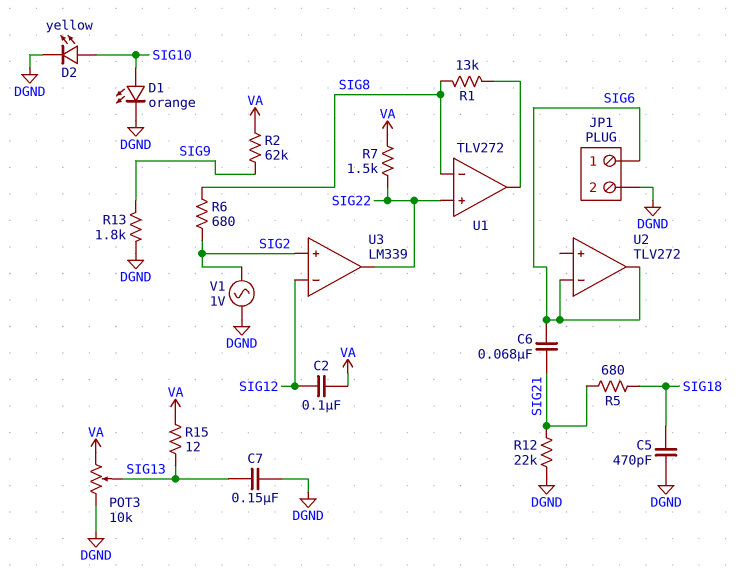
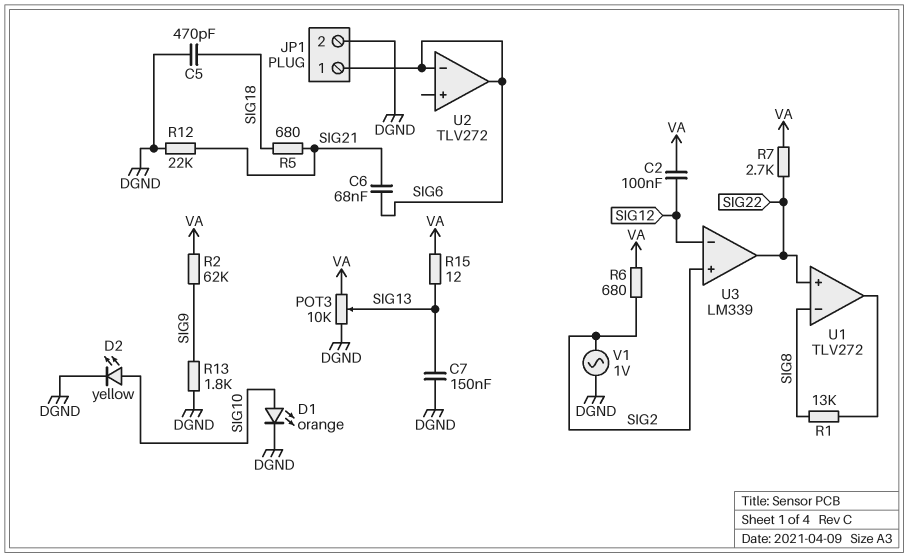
R6: 680 (SIG2, SIG8) -> 680 (SIG2, VA)
R7: 1.5k (SIG22, VA) -> 2.7k (SIG22, VA)

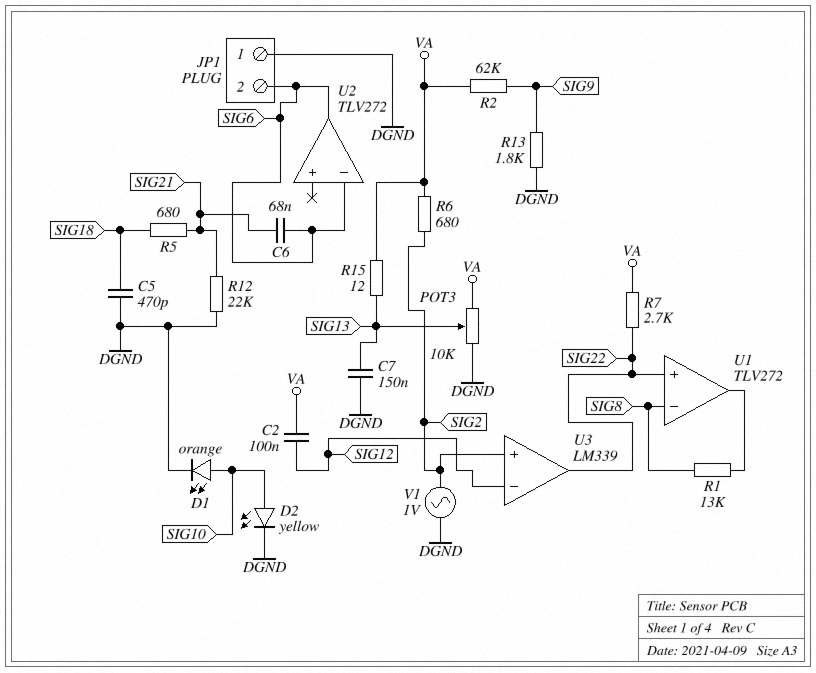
JP1 pin 1: SIG6 -> DGND
JP1 pin 2: DGND -> SIG6

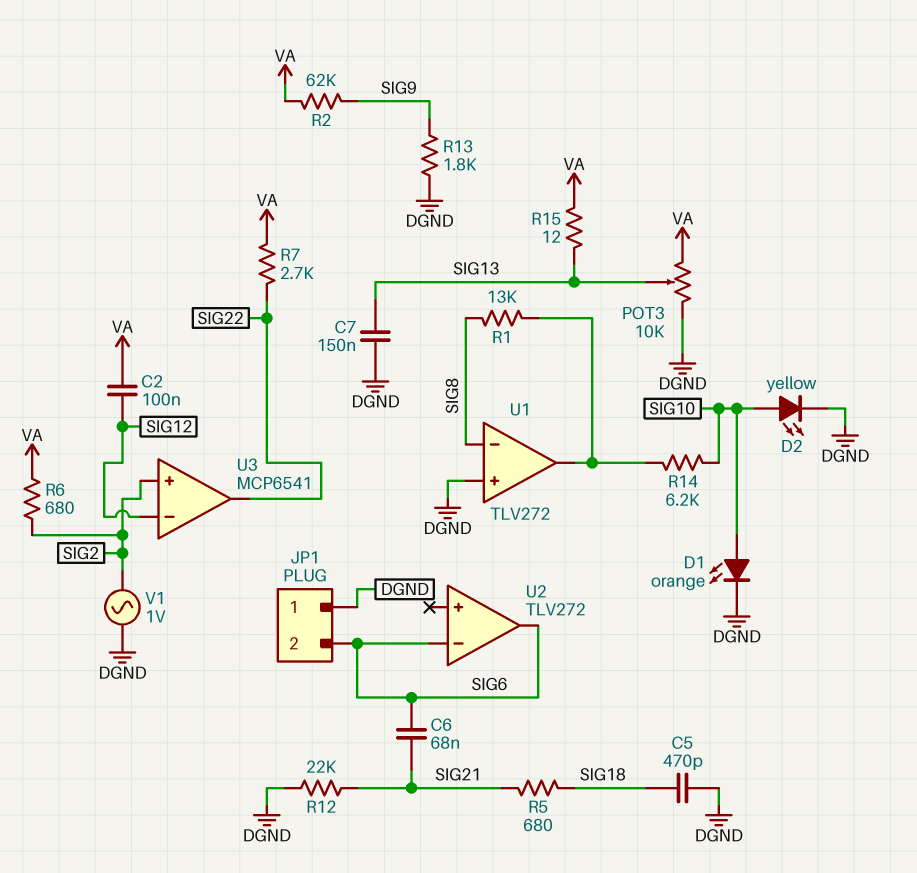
R14: none -> 6.2k (SIG10, U1/out)
U1 pin in+: SIG22 -> DGND
U3: LM339 -> MCP6541

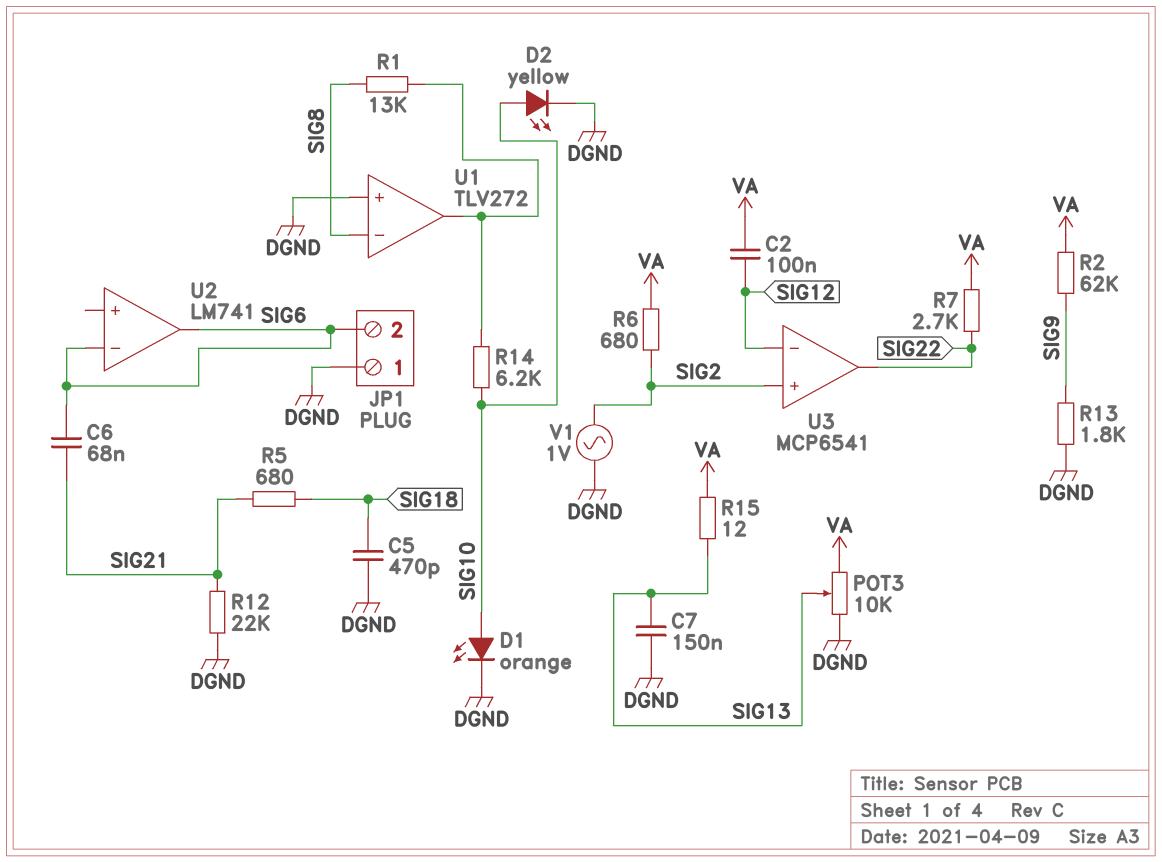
U2: TLV272 -> LM741

